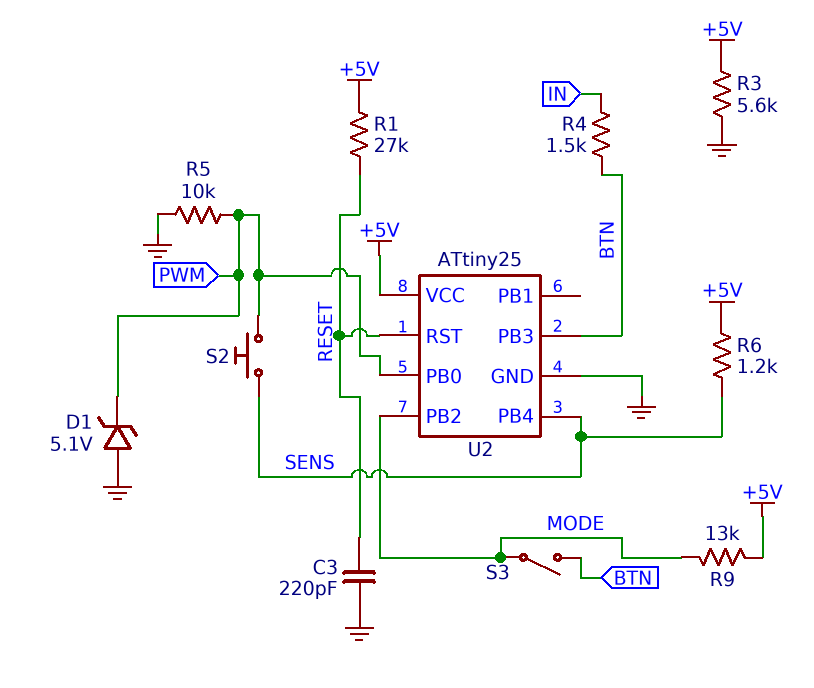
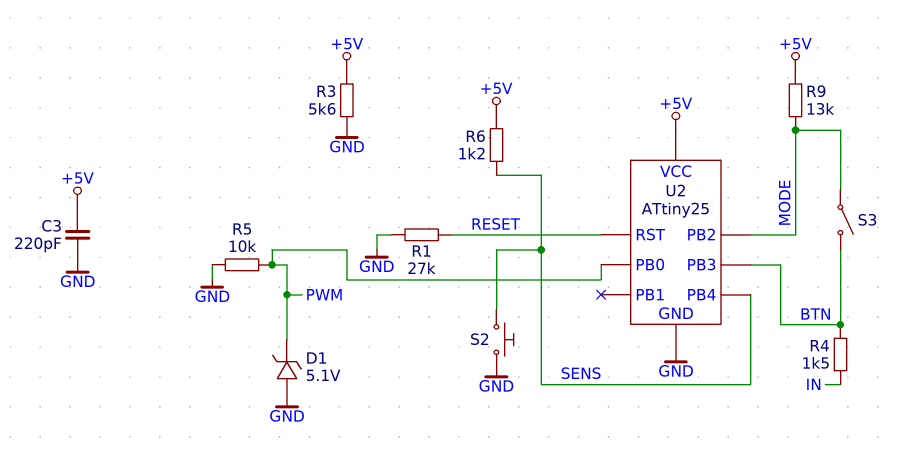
C3: 220pF (GND, RESET) -> 220pF (+5V, GND)
R1: 27k (+5V, RESET) -> 27k (GND, RESET)
S2: button (PWM, SENS) -> button (GND, SENS)

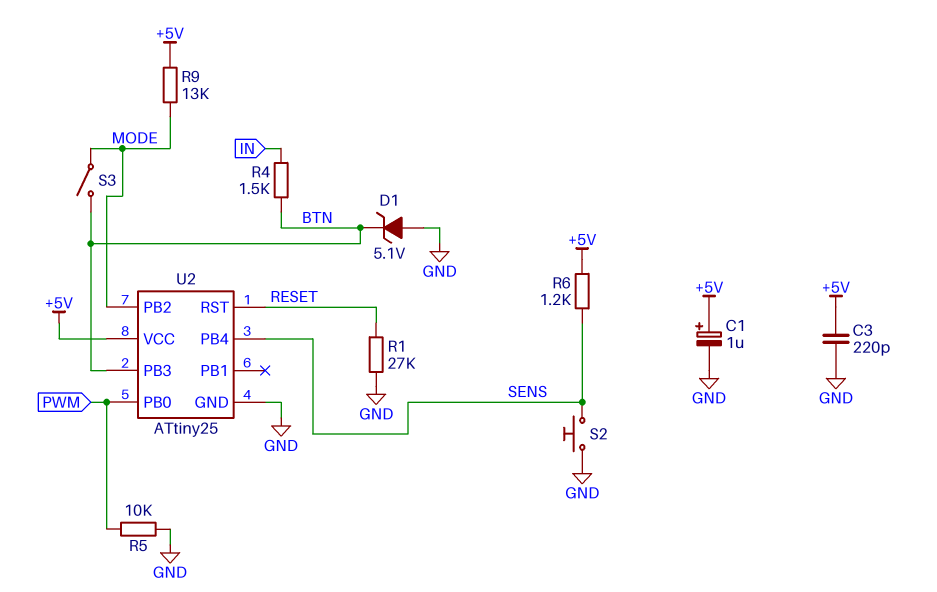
C1: none -> 1uF (plus +5V, minus GND)
D1: zener 5.1V (A GND, K PWM) -> zener 5.1V (A GND, K BTN)
R3: 5.6k (+5V, GND) -> none

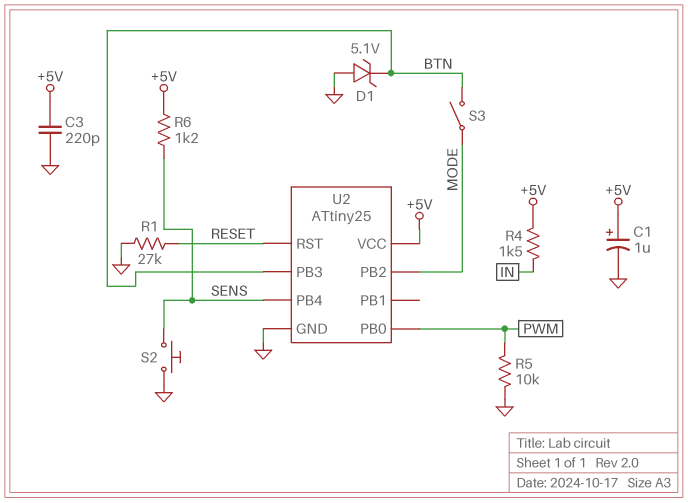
R4: 1.5k (BTN, IN) -> 1.5k (+5V, IN)
R9: 13k (+5V, MODE) -> none

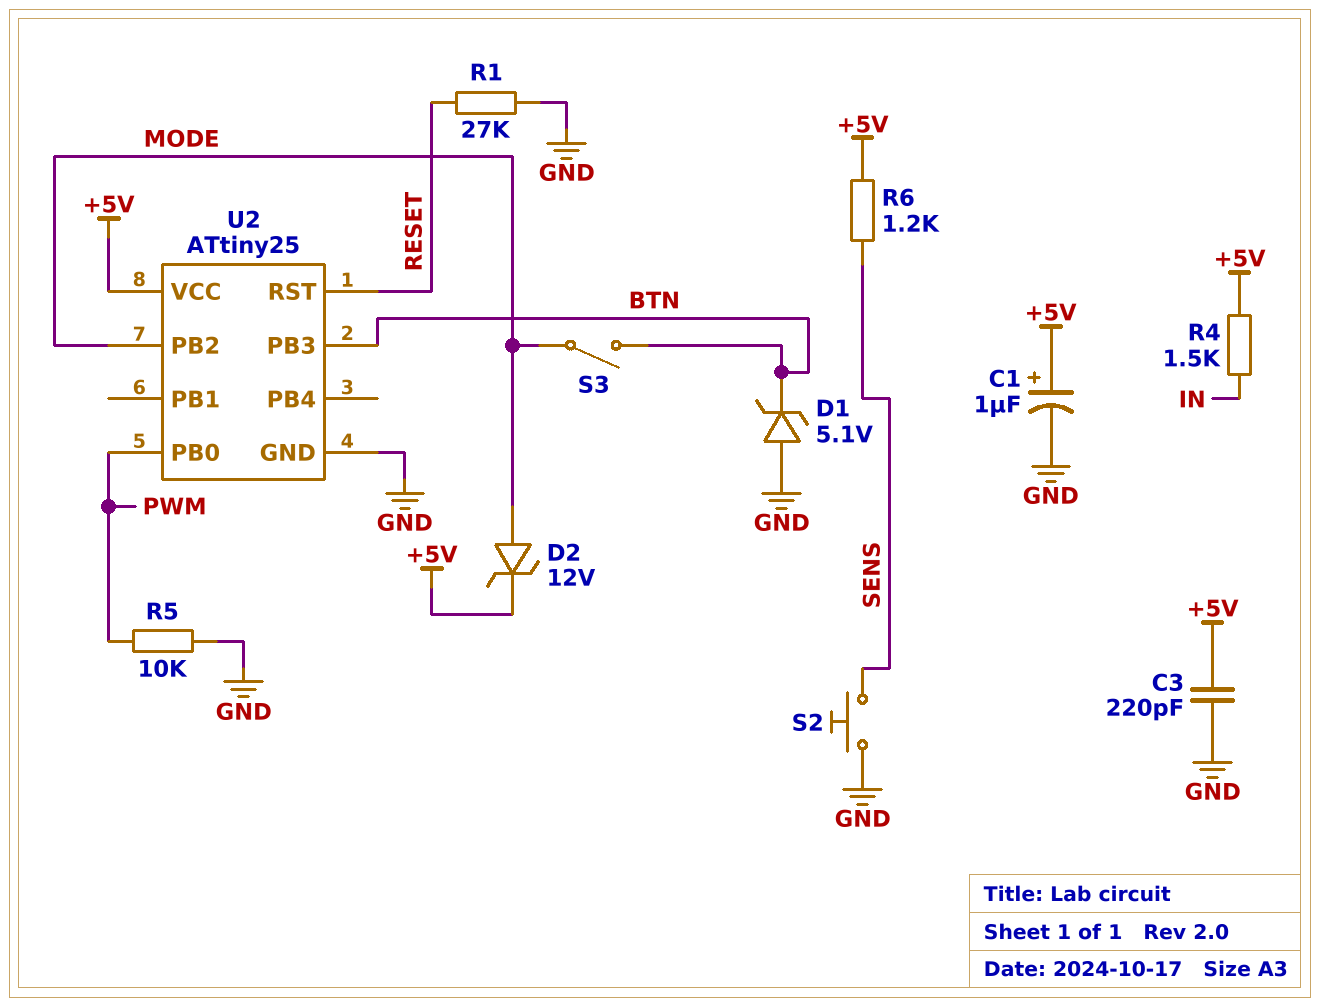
D2: none -> zener 12V (A MODE, K +5V)
U2 pin PB4: SENS -> none

